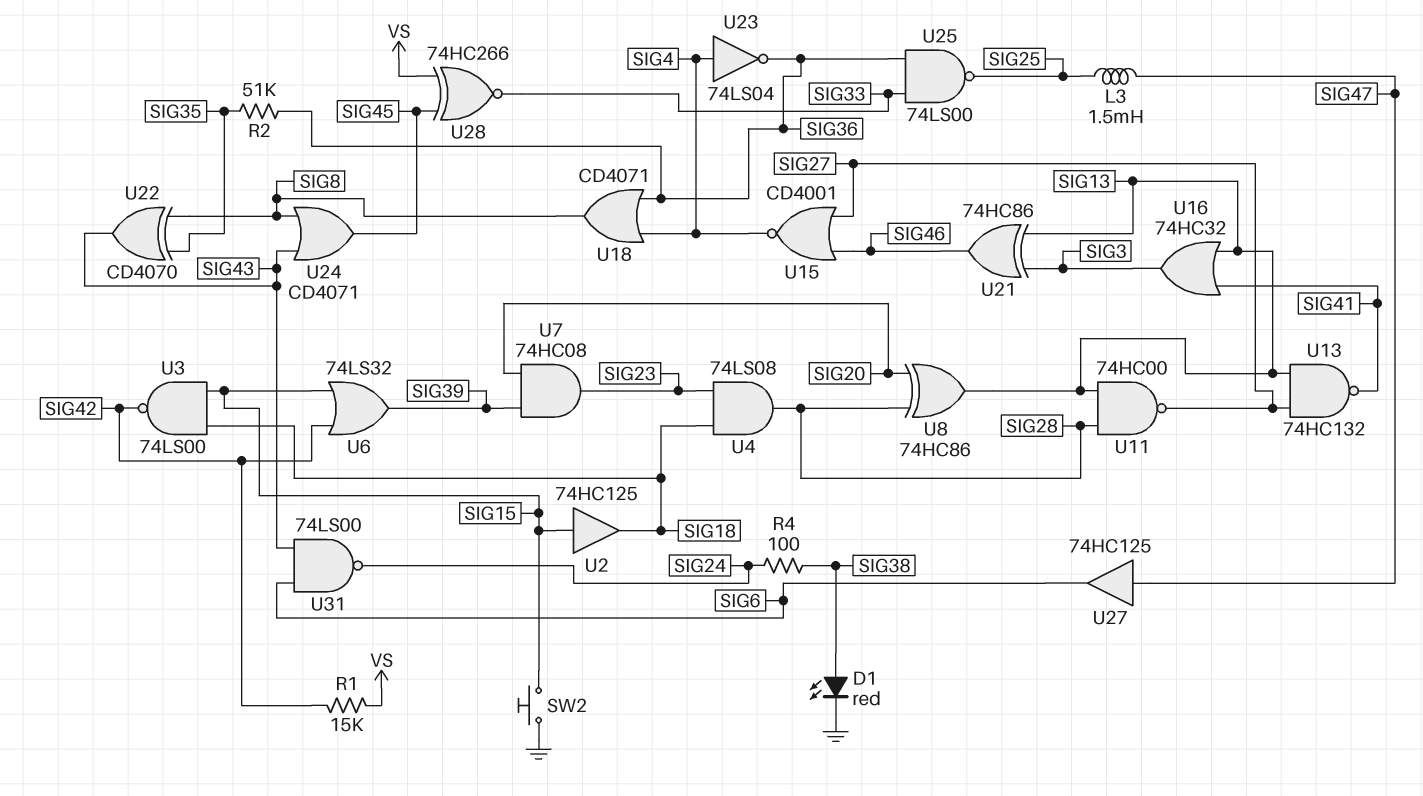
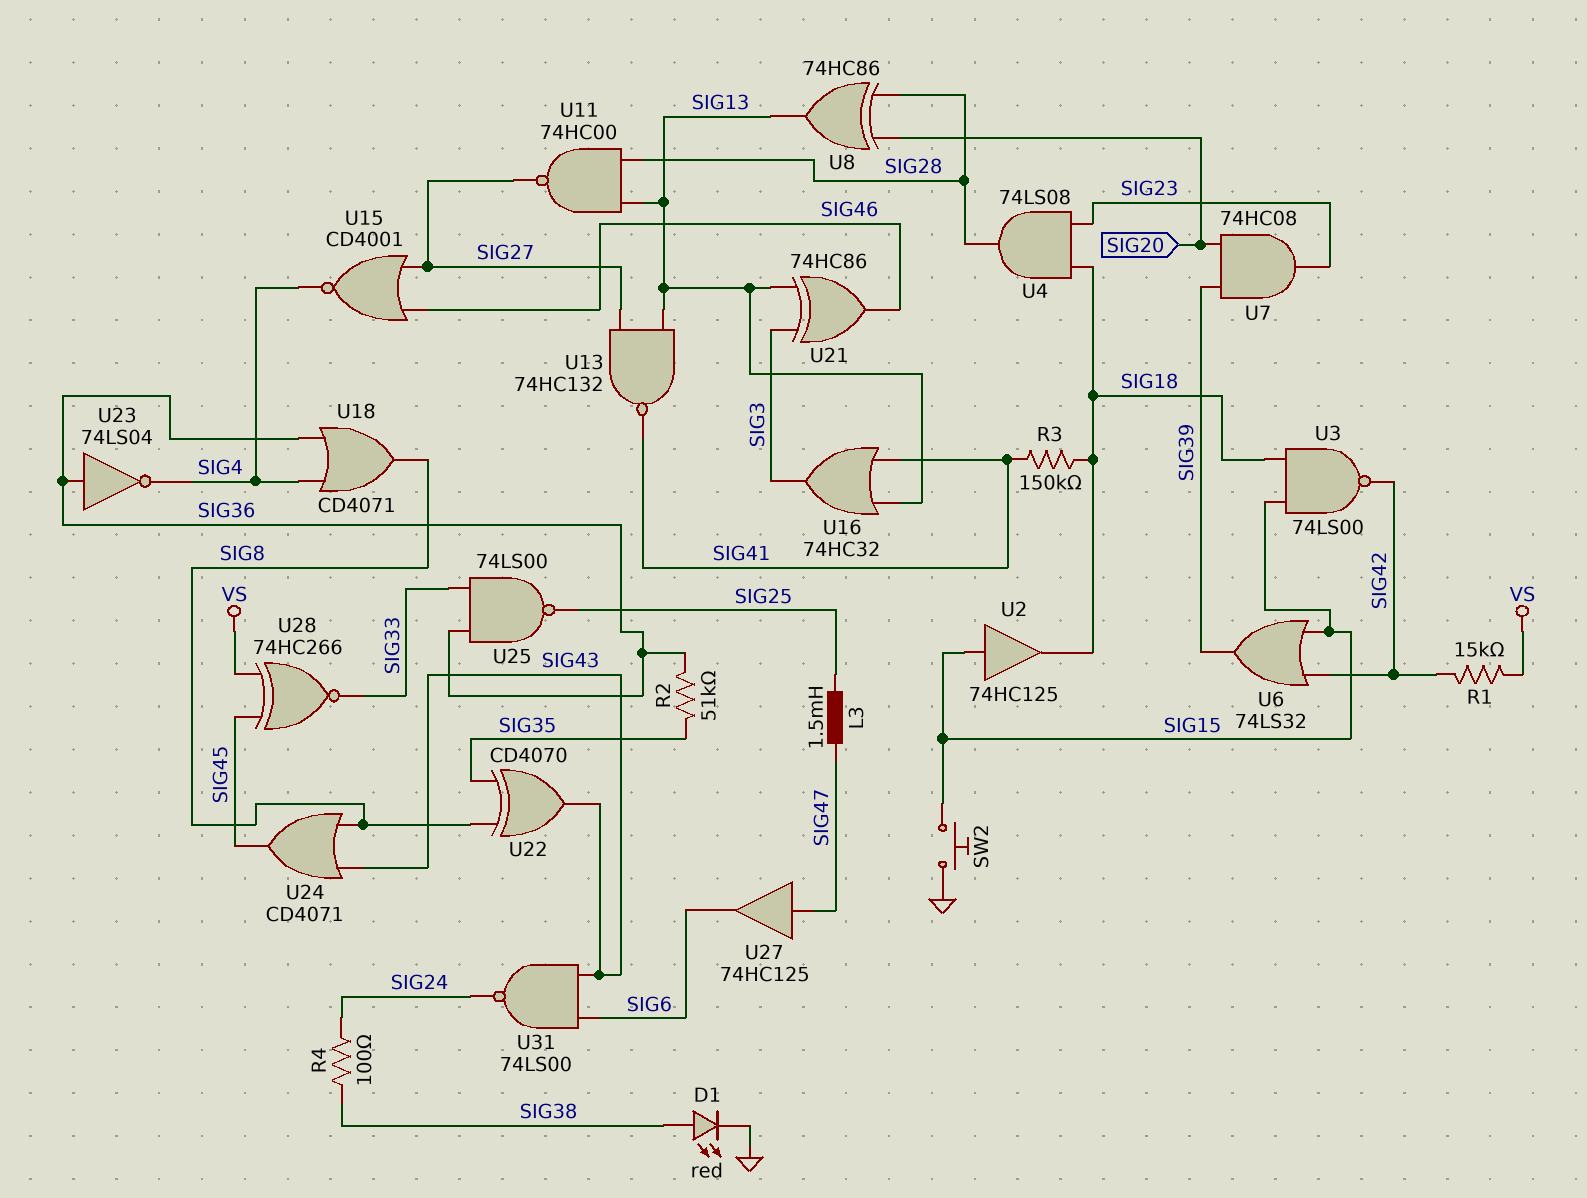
R3: none -> 150k (SIG18, SIG41)
U23: NOT 74LS04 (in SIG4, out SIG36) -> NOT 74LS04 (in SIG36, out SIG4)

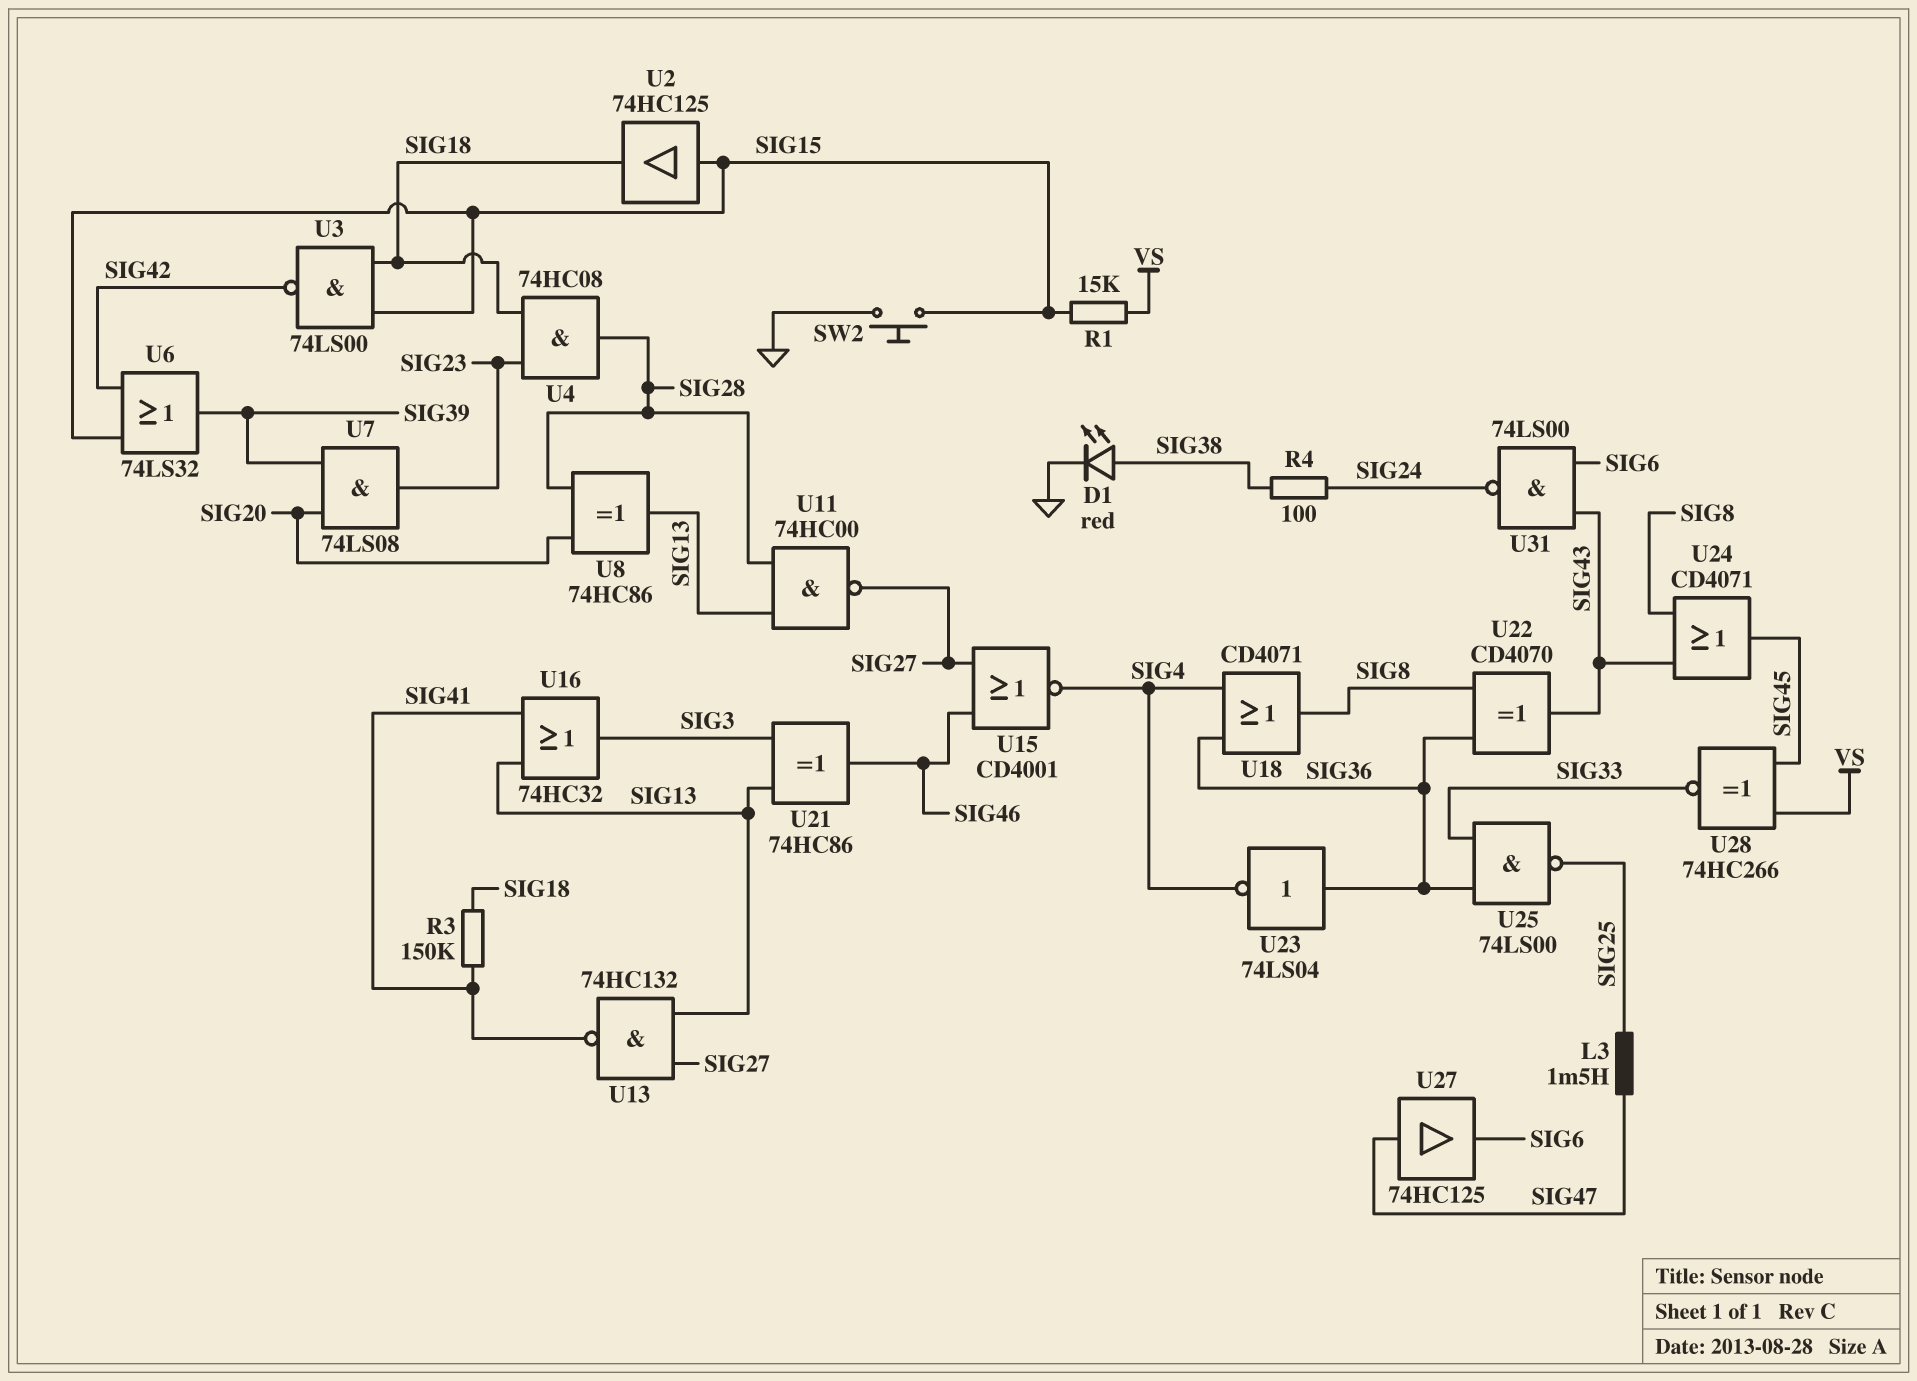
R1: 15k (SIG42, VS) -> 15k (SIG15, VS)
R2: 51k (SIG35, SIG36) -> none
U4: AND 74LS08 (in SIG18, in SIG23, out SIG28) -> AND 74HC08 (in SIG18, in SIG23, out SIG28)
U7: AND 74HC08 (in SIG20, in SIG39, out SIG23) -> AND 74LS08 (in SIG20, in SIG39, out SIG23)
U22: XOR CD4070 (in SIG8, in SIG35, out SIG43) -> XOR CD4070 (in SIG8, in SIG36, out SIG43)

